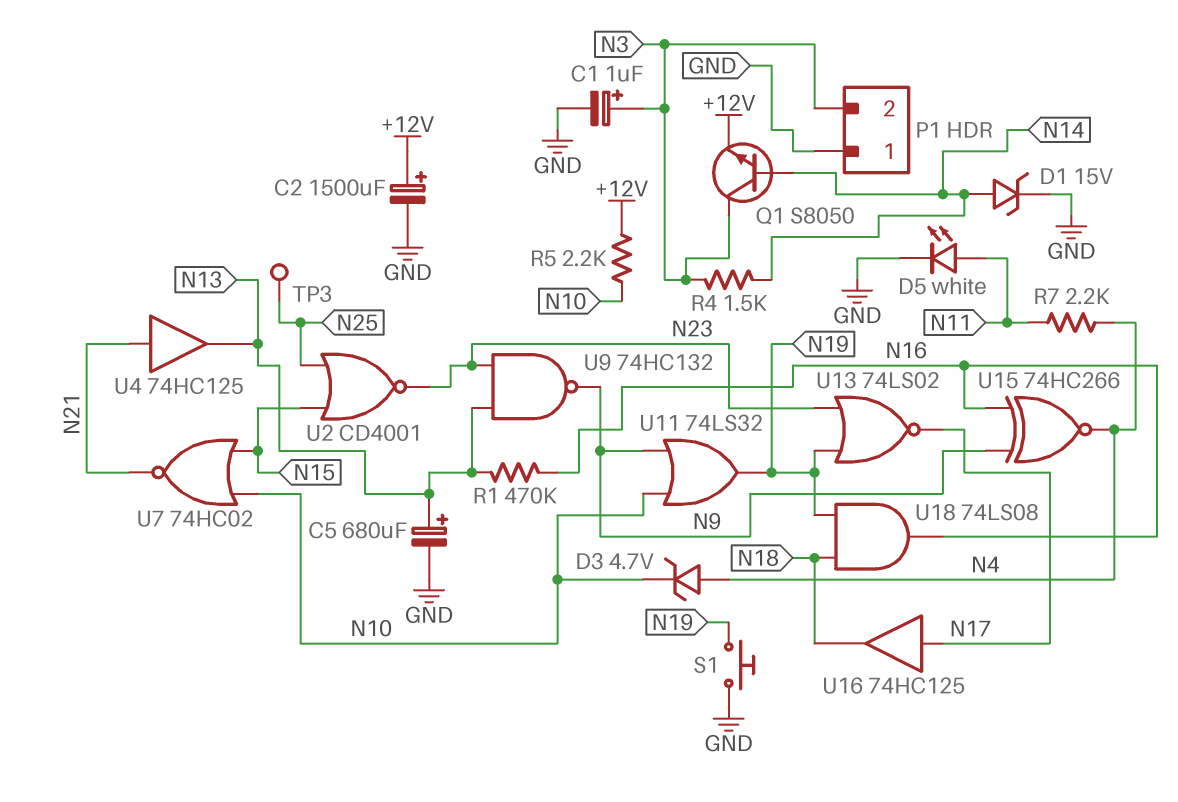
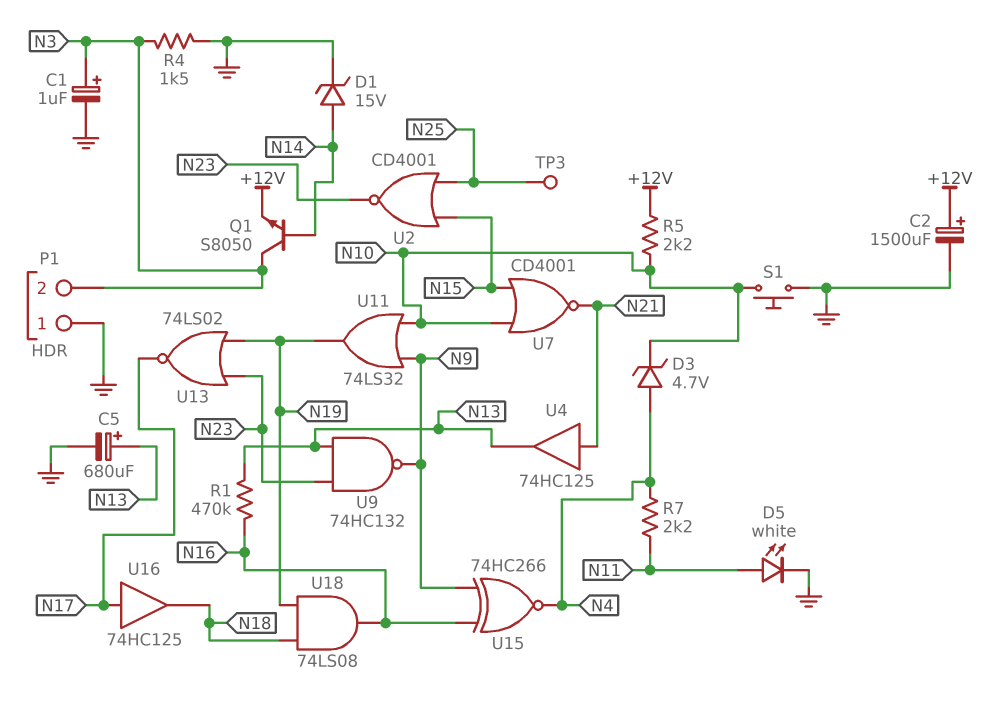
R4: 1.5k (N3, N14) -> 1.5k (GND, N3)
S1: button (GND, N19) -> button (GND, N10)
U7: NOR 74HC02 (in N10, in N15, out N21) -> NOR CD4001 (in N10, in N15, out N21)

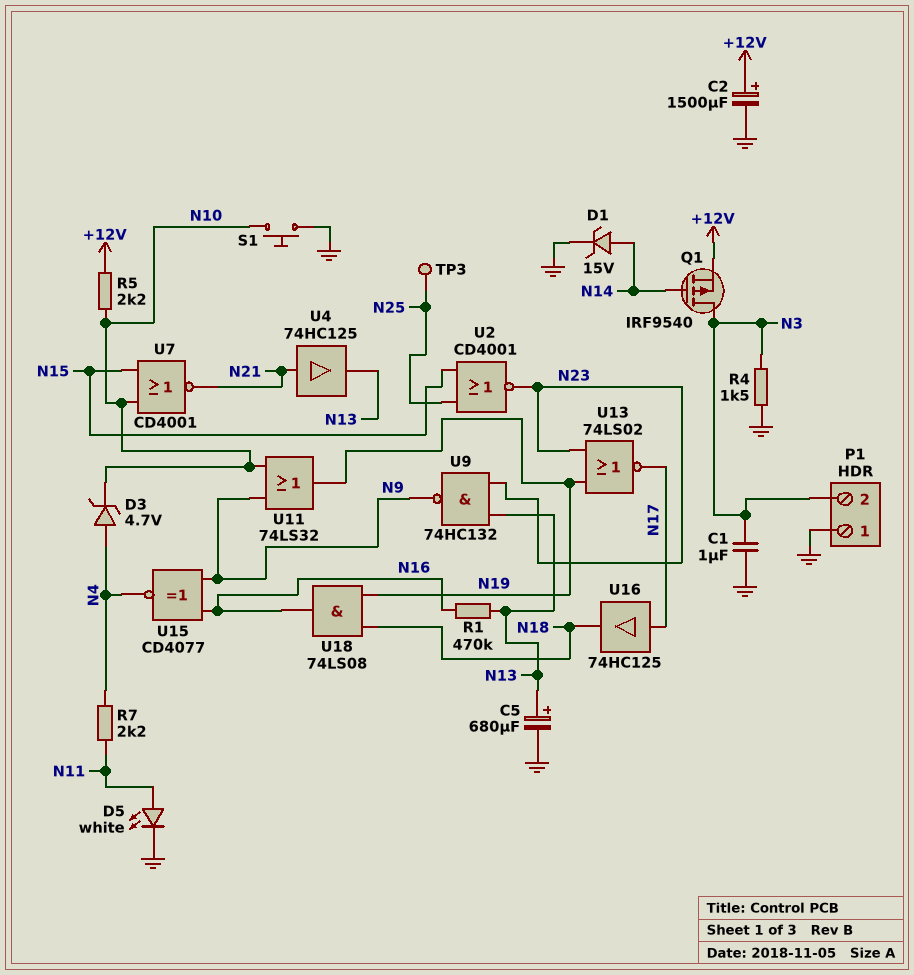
C1: 1uF (plus N3, minus GND) -> 1uF (GND, N3)
Q1: NPN S8050 (B N14, C N3, E +12V) -> PMOS IRF9540 (G N14, D N3, S +12V)
U15: XNOR 74HC266 (in N9, in N16, out N4) -> XNOR CD4077 (in N9, in N16, out N4)

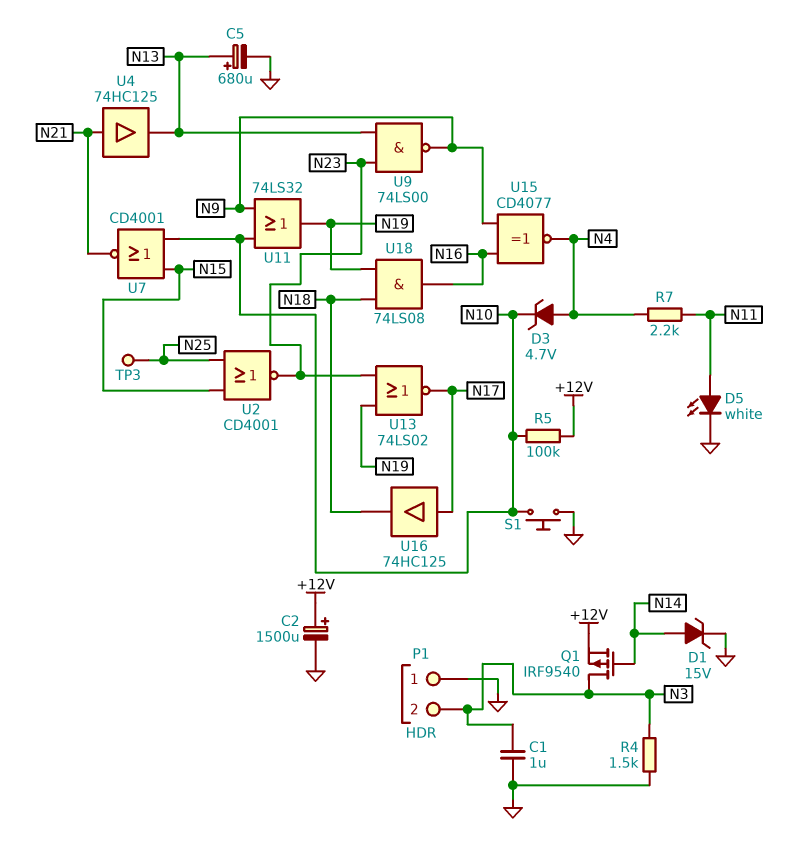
R1: 470k (N13, N16) -> none
R5: 2.2k (+12V, N10) -> 100k (+12V, N10)
U9: NAND 74HC132 (in N13, in N23, out N9) -> NAND 74LS00 (in N13, in N23, out N9)

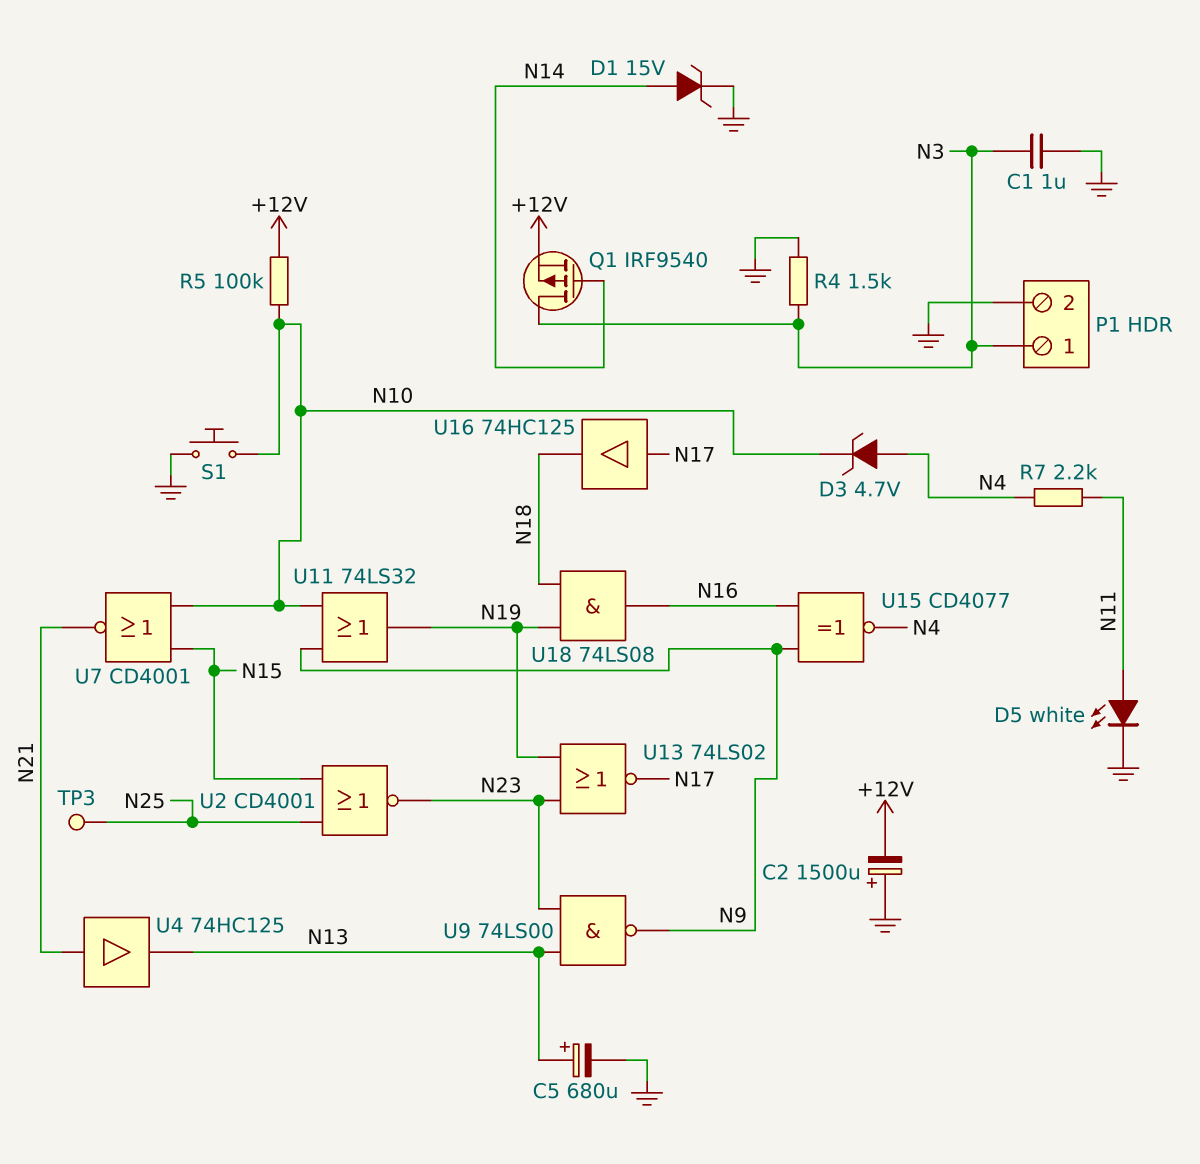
C2: 1500uF (plus +12V, minus GND) -> 1500uF (plus GND, minus +12V)
P1 pin 1: GND -> N3
P1 pin 2: N3 -> GND

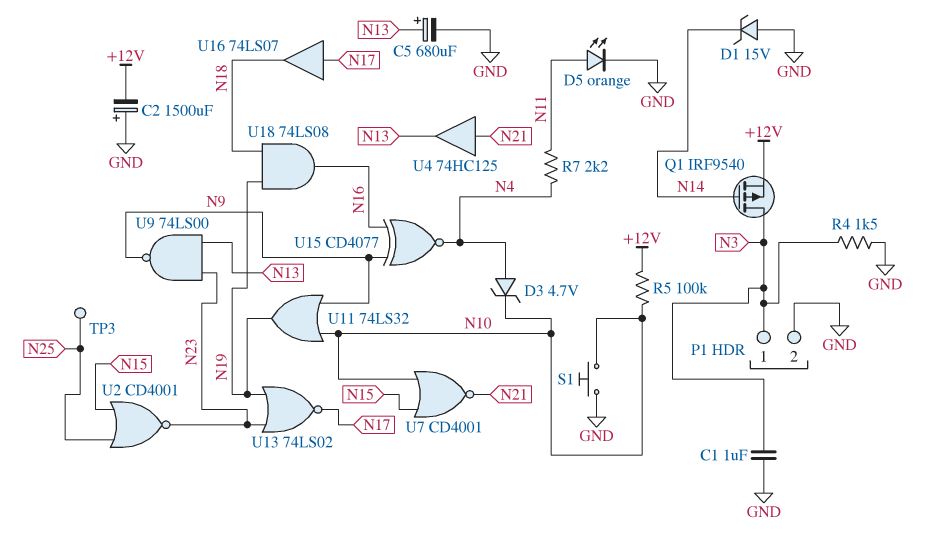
D1: zener 15V (A N14, K GND) -> zener 15V (A GND, K N14)
D5: LED white (A N11, K GND) -> LED orange (A N11, K GND)
U16: buffer 74HC125 (in N17, out N18) -> buffer 74LS07 (in N17, out N18)

